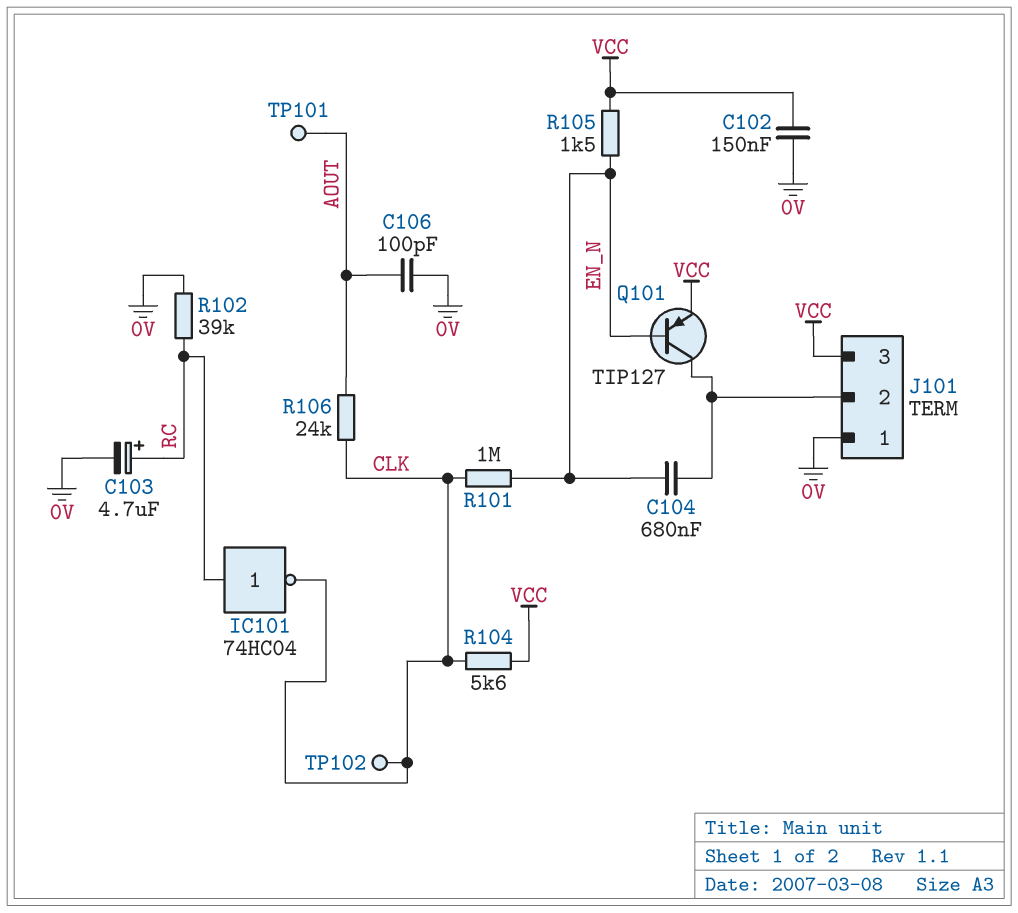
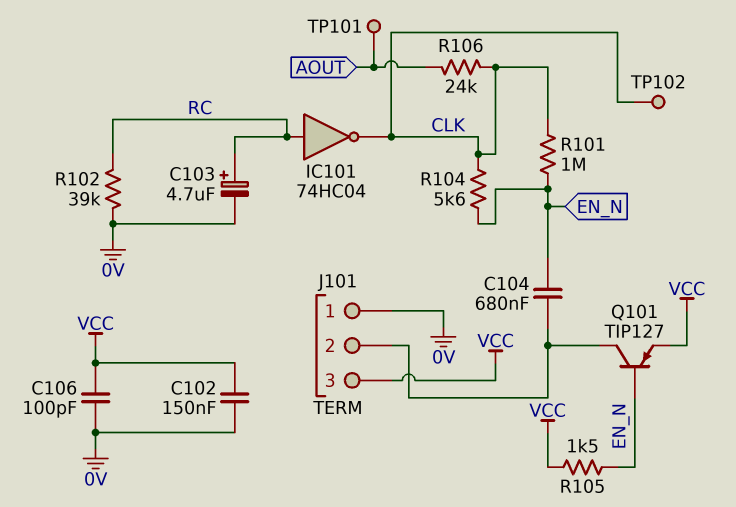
C106: 100pF (0V, AOUT) -> 100pF (0V, VCC)
R104: 5.6k (CLK, VCC) -> 5.6k (CLK, EN_N)

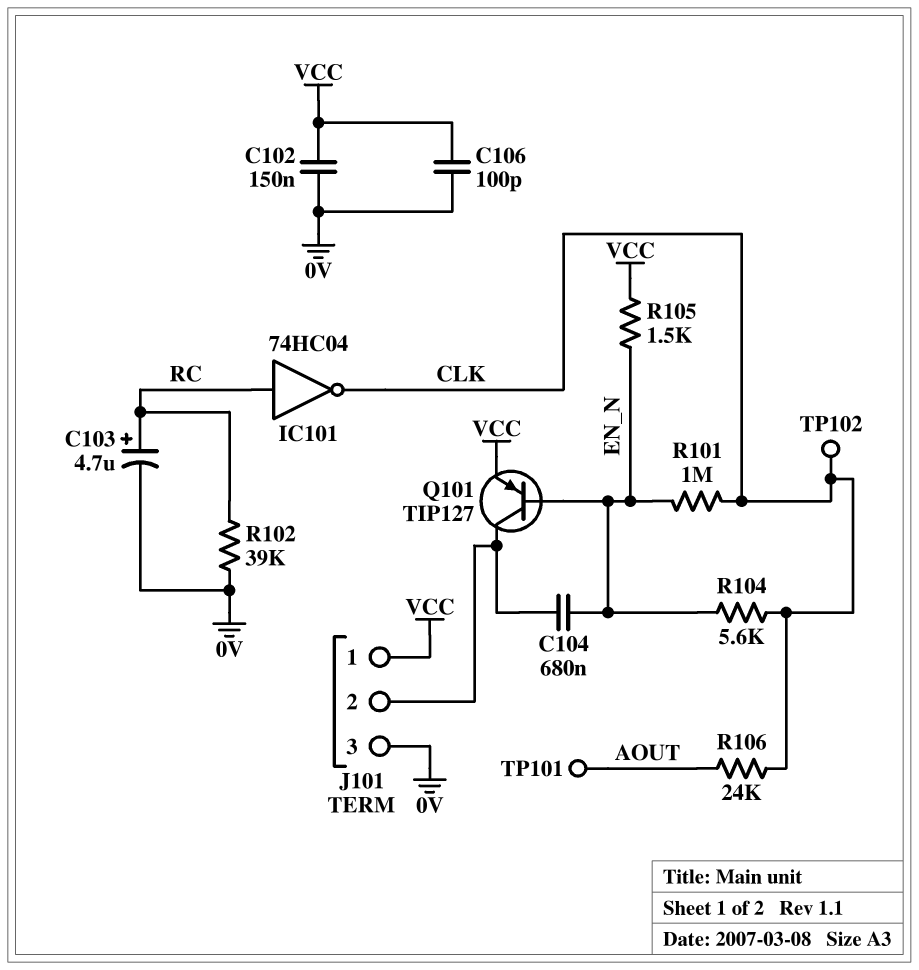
J101 pin 1: 0V -> VCC
J101 pin 3: VCC -> 0V

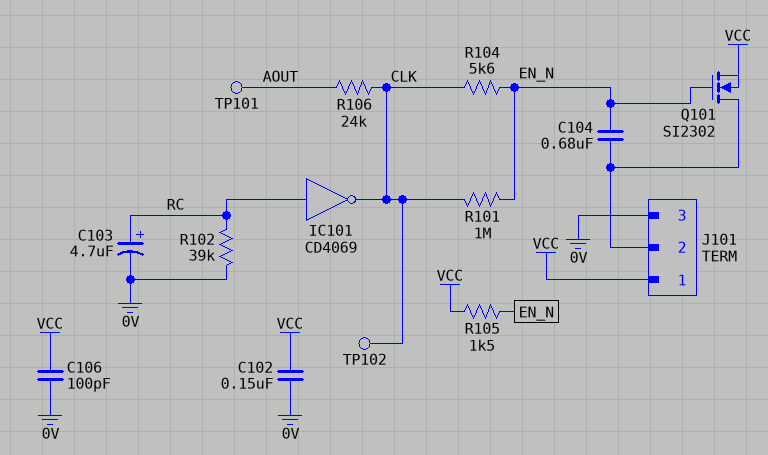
IC101: NOT 74HC04 (in RC, out CLK) -> NOT CD4069 (in RC, out CLK)
Q101: PNP TIP127 (B EN_N, C J101/2, E VCC) -> NMOS SI2302 (G EN_N, D J101/2, S VCC)

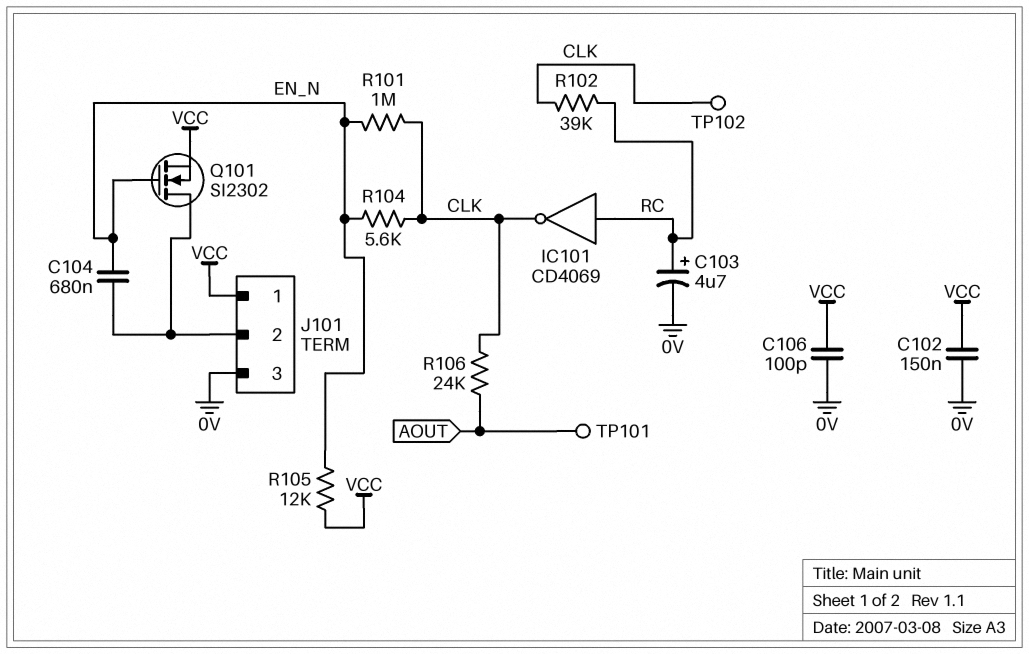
R102: 39k (0V, RC) -> 39k (CLK, RC)
R105: 1.5k (EN_N, VCC) -> 12k (EN_N, VCC)

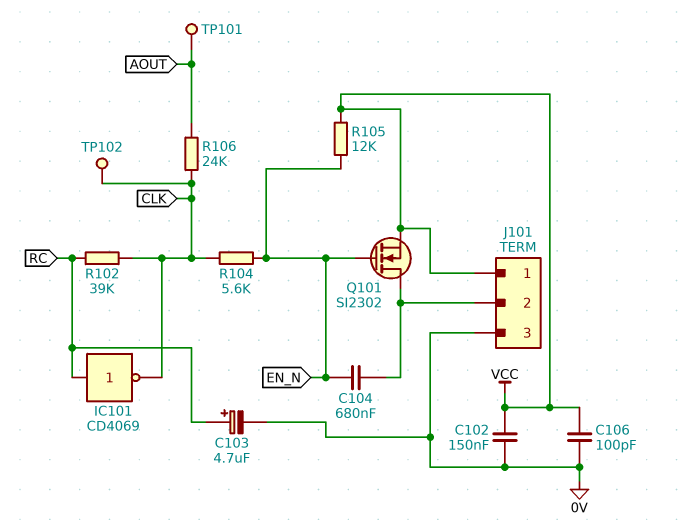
R101: 1M (CLK, EN_N) -> none

